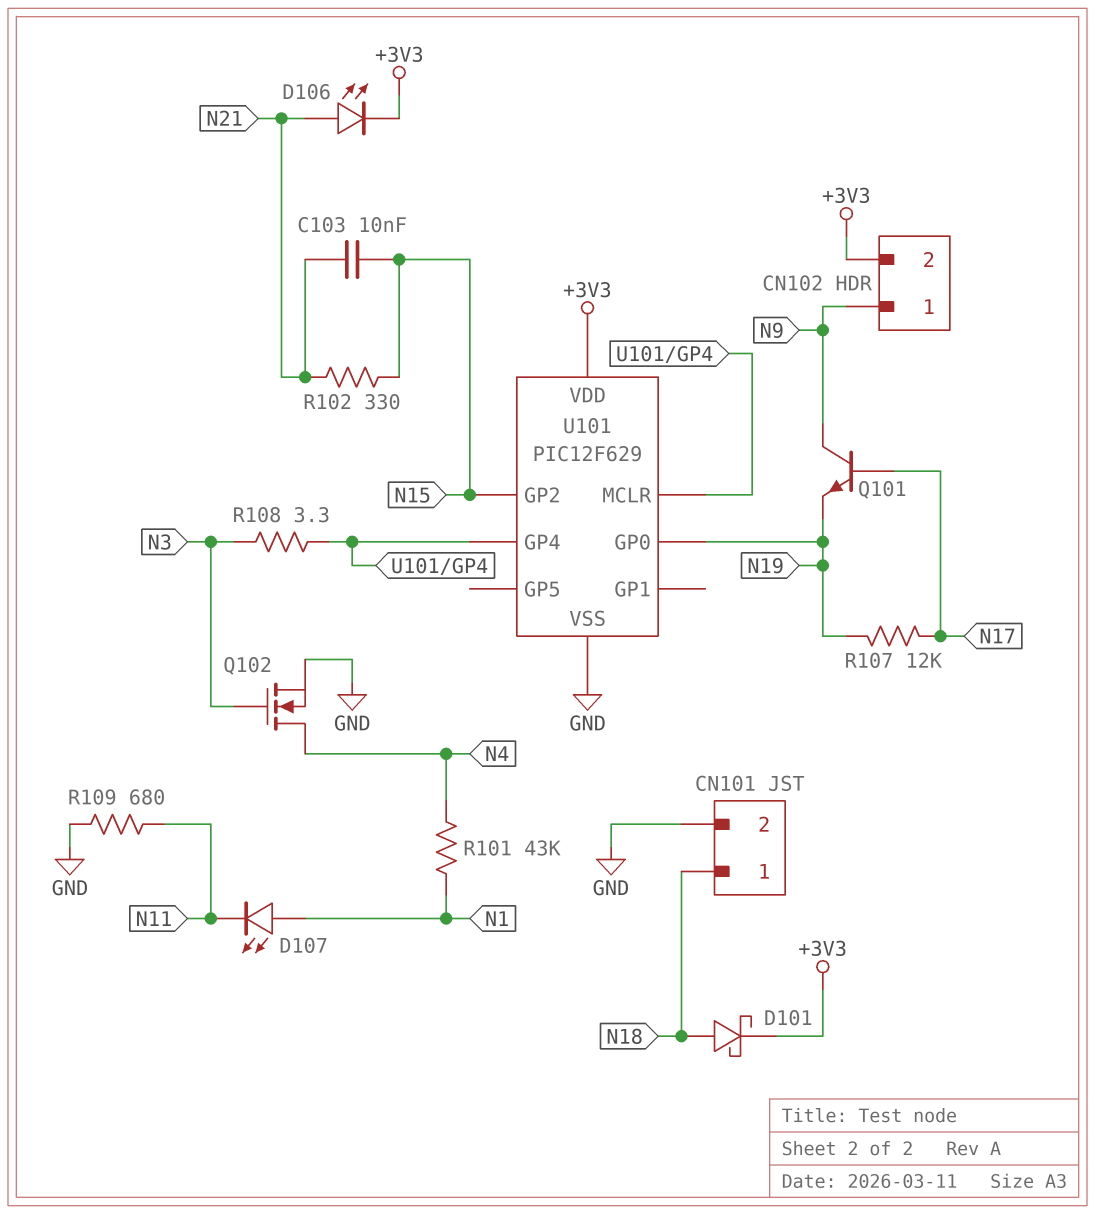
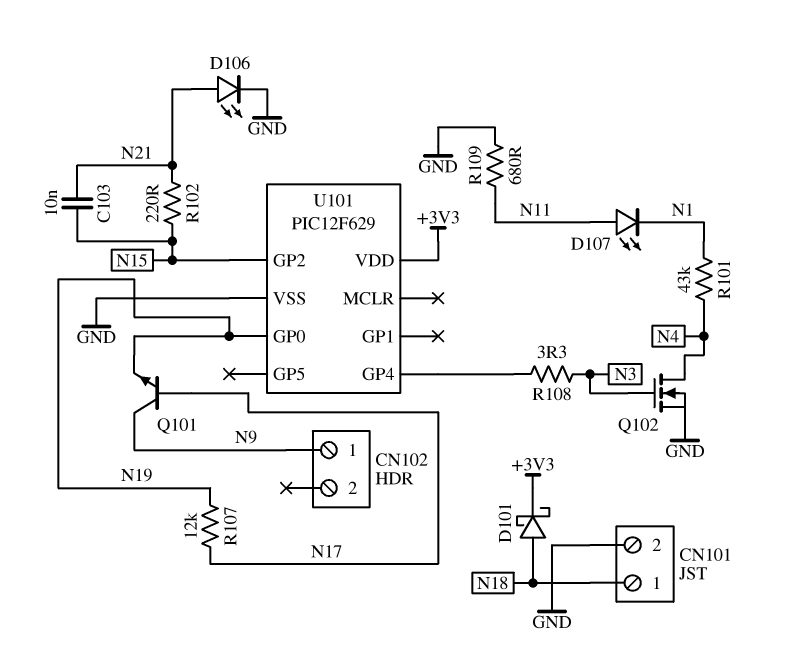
CN102 pin 2: +3V3 -> none
D106: LED (A N21, K +3V3) -> LED (A N21, K GND)
D107: LED (A N1, K N11) -> LED (A N11, K N1)
R102: 330 (N15, N21) -> 220 (N15, N21)
U101 pin MCLR: U101/GP4 -> none

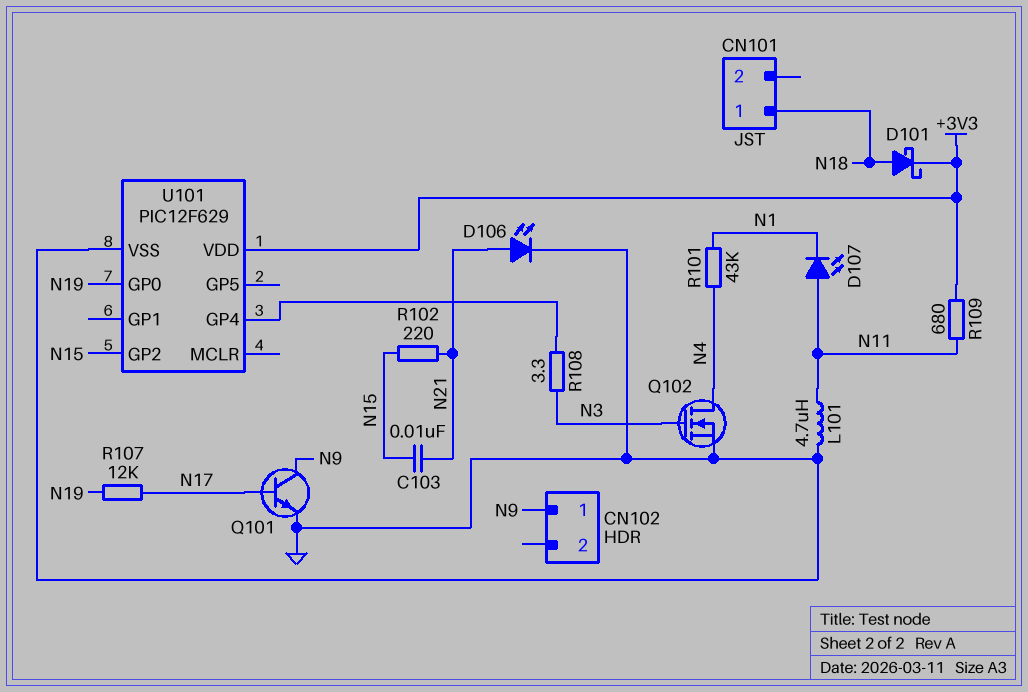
CN101 pin 2: GND -> none
L101: none -> 4.7uH (GND, N11)
Q101: NPN (B N17, C N9, E N19) -> NPN (B N17, C N9, E GND)
R109: 680 (GND, N11) -> 680 (+3V3, N11)

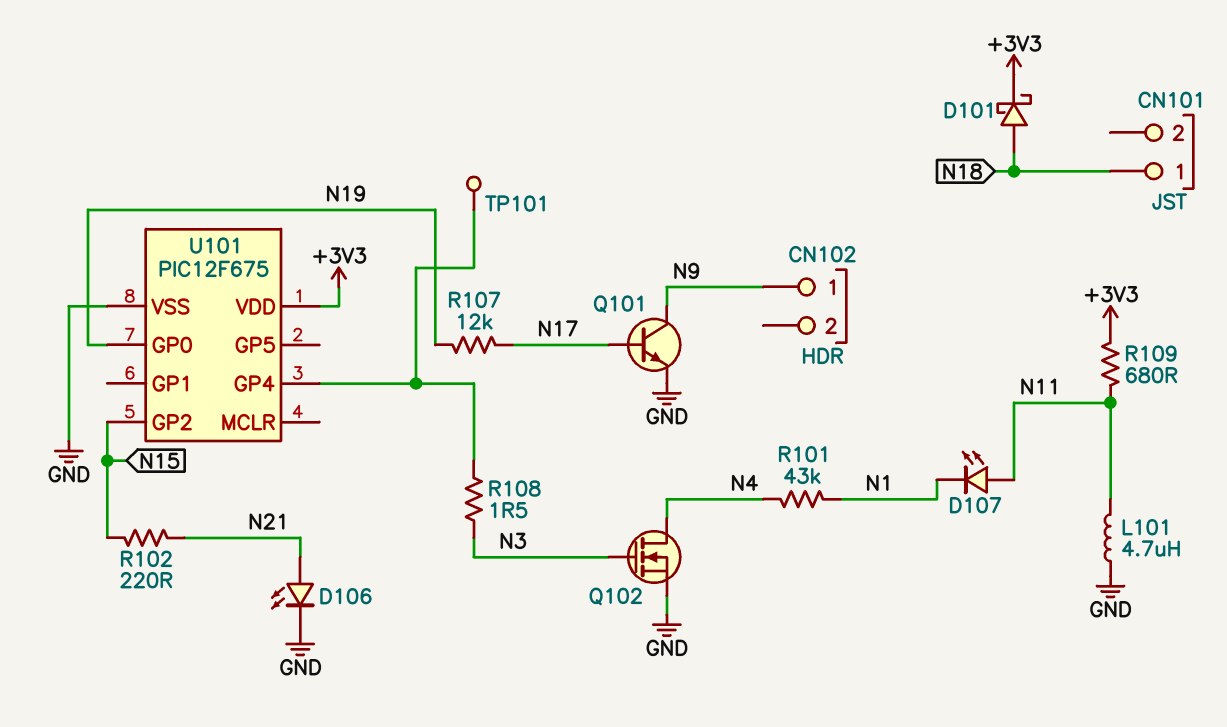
C103: 10nF (N15, N21) -> none
R108: 3.3 (N3, U101/GP4) -> 1.5 (N3, U101/GP4)
TP101: none -> test point (U101/GP4)
U101: PIC12F629 -> PIC12F675

